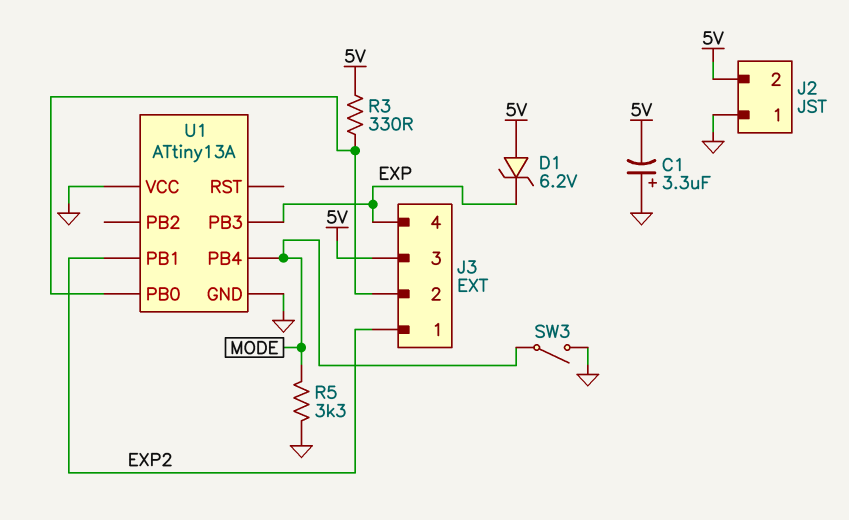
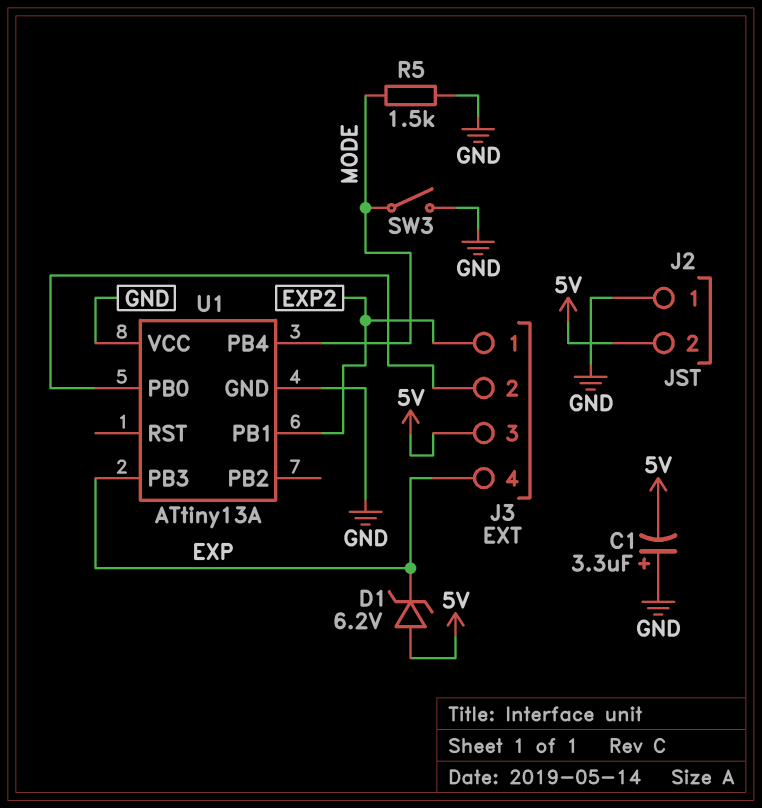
R3: 330 (5V, J3/2) -> none
R5: 3.3k (GND, MODE) -> 1.5k (GND, MODE)

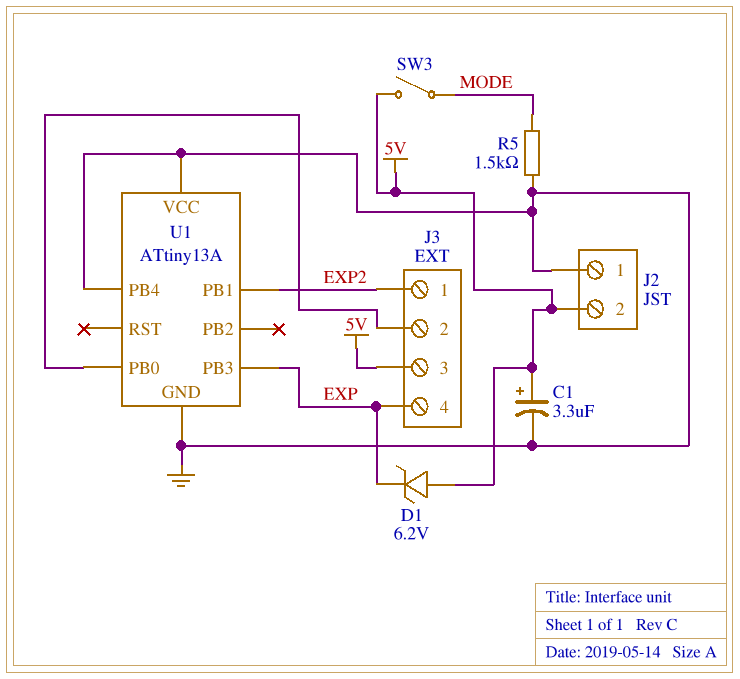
C1: 3.3uF (plus GND, minus 5V) -> 3.3uF (plus 5V, minus GND)
SW3: switch (GND, MODE) -> switch (5V, MODE)
U1 pin PB4: MODE -> GND

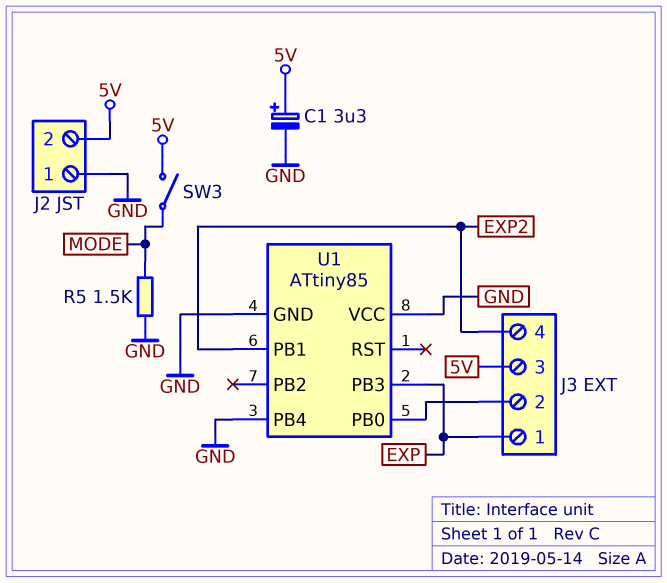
D1: zener 6.2V (A 5V, K EXP) -> none
J3 pin 1: EXP2 -> EXP
J3 pin 4: EXP -> EXP2
U1: ATtiny13A -> ATtiny85

